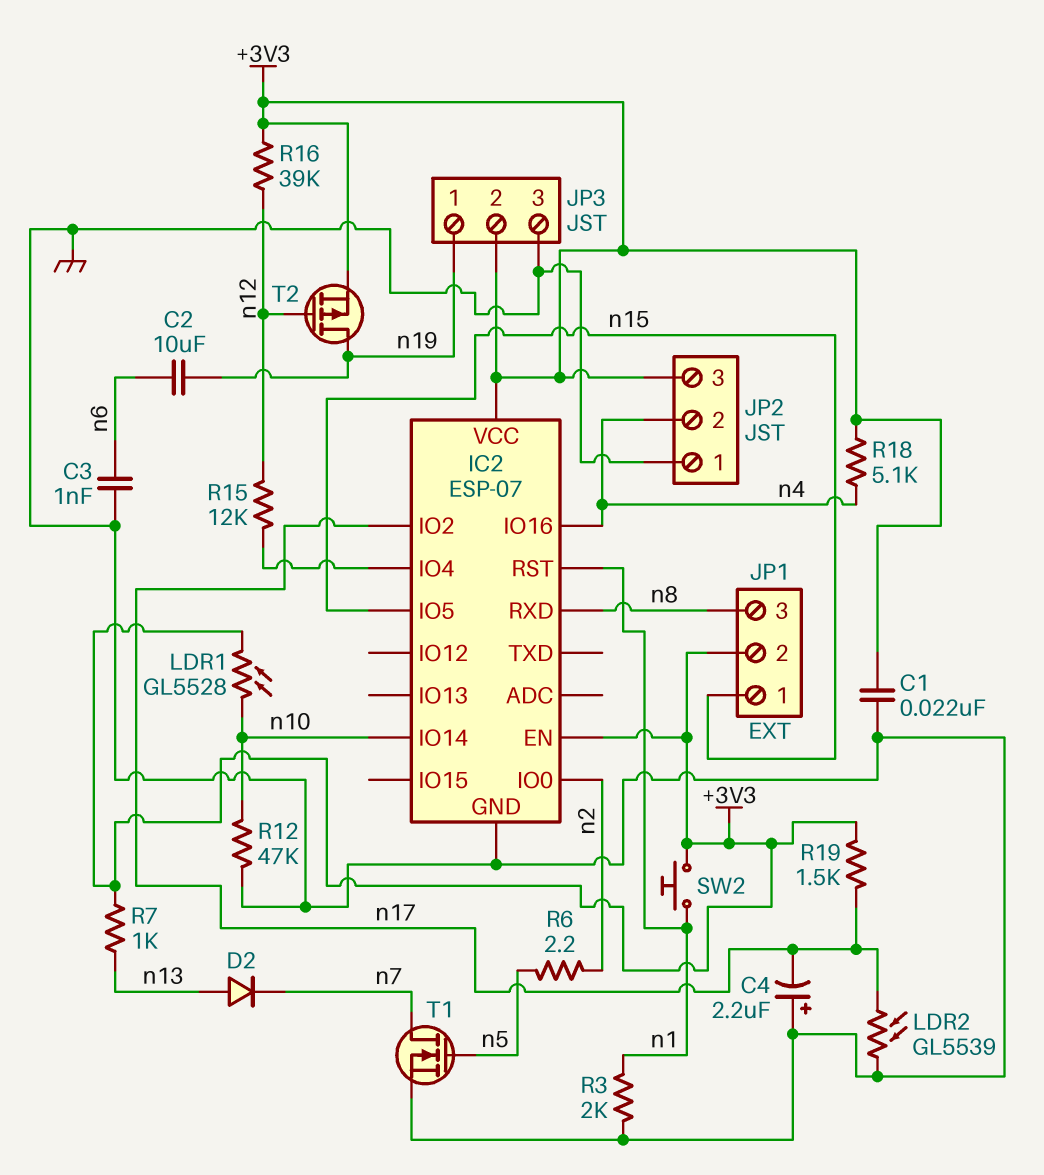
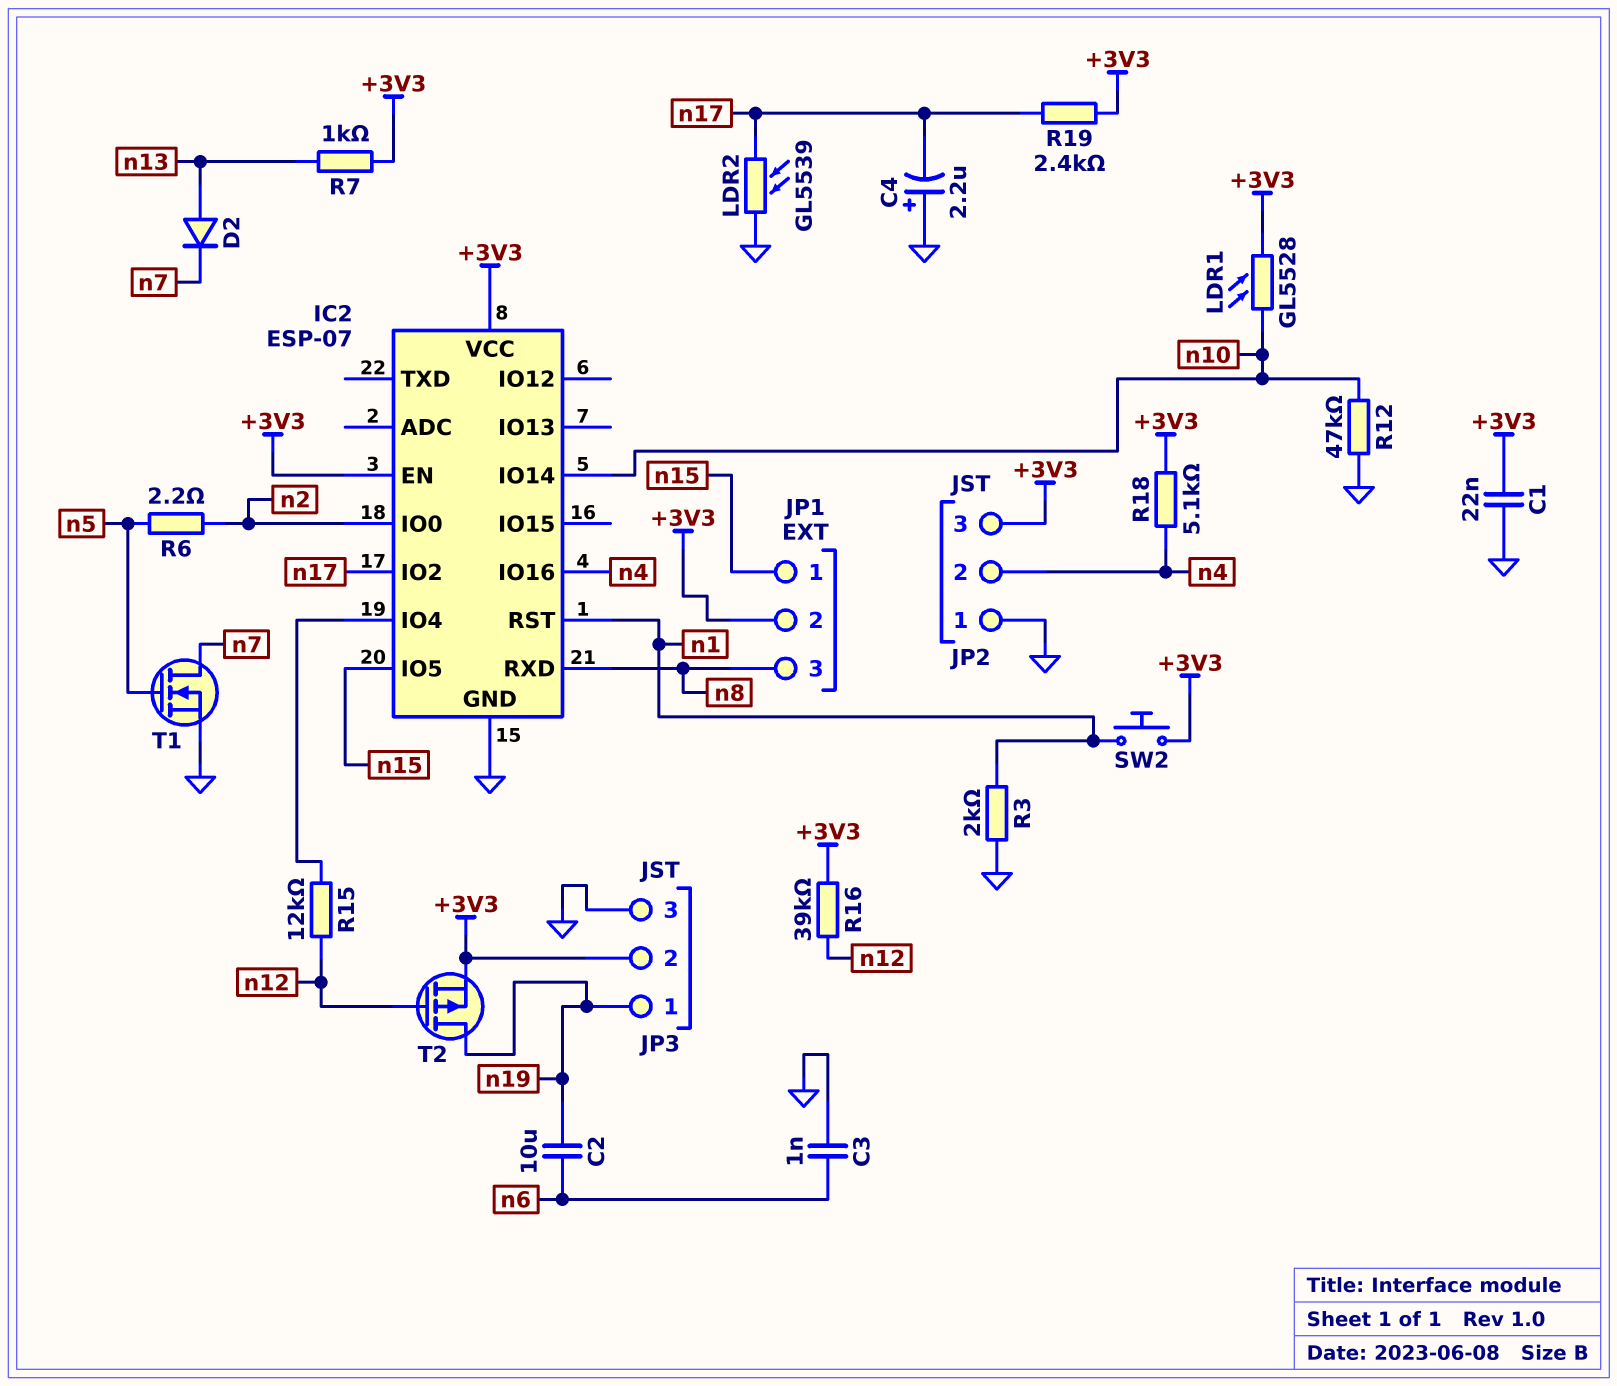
R19: 1.5k (+3V3, n17) -> 2.4k (+3V3, n17)

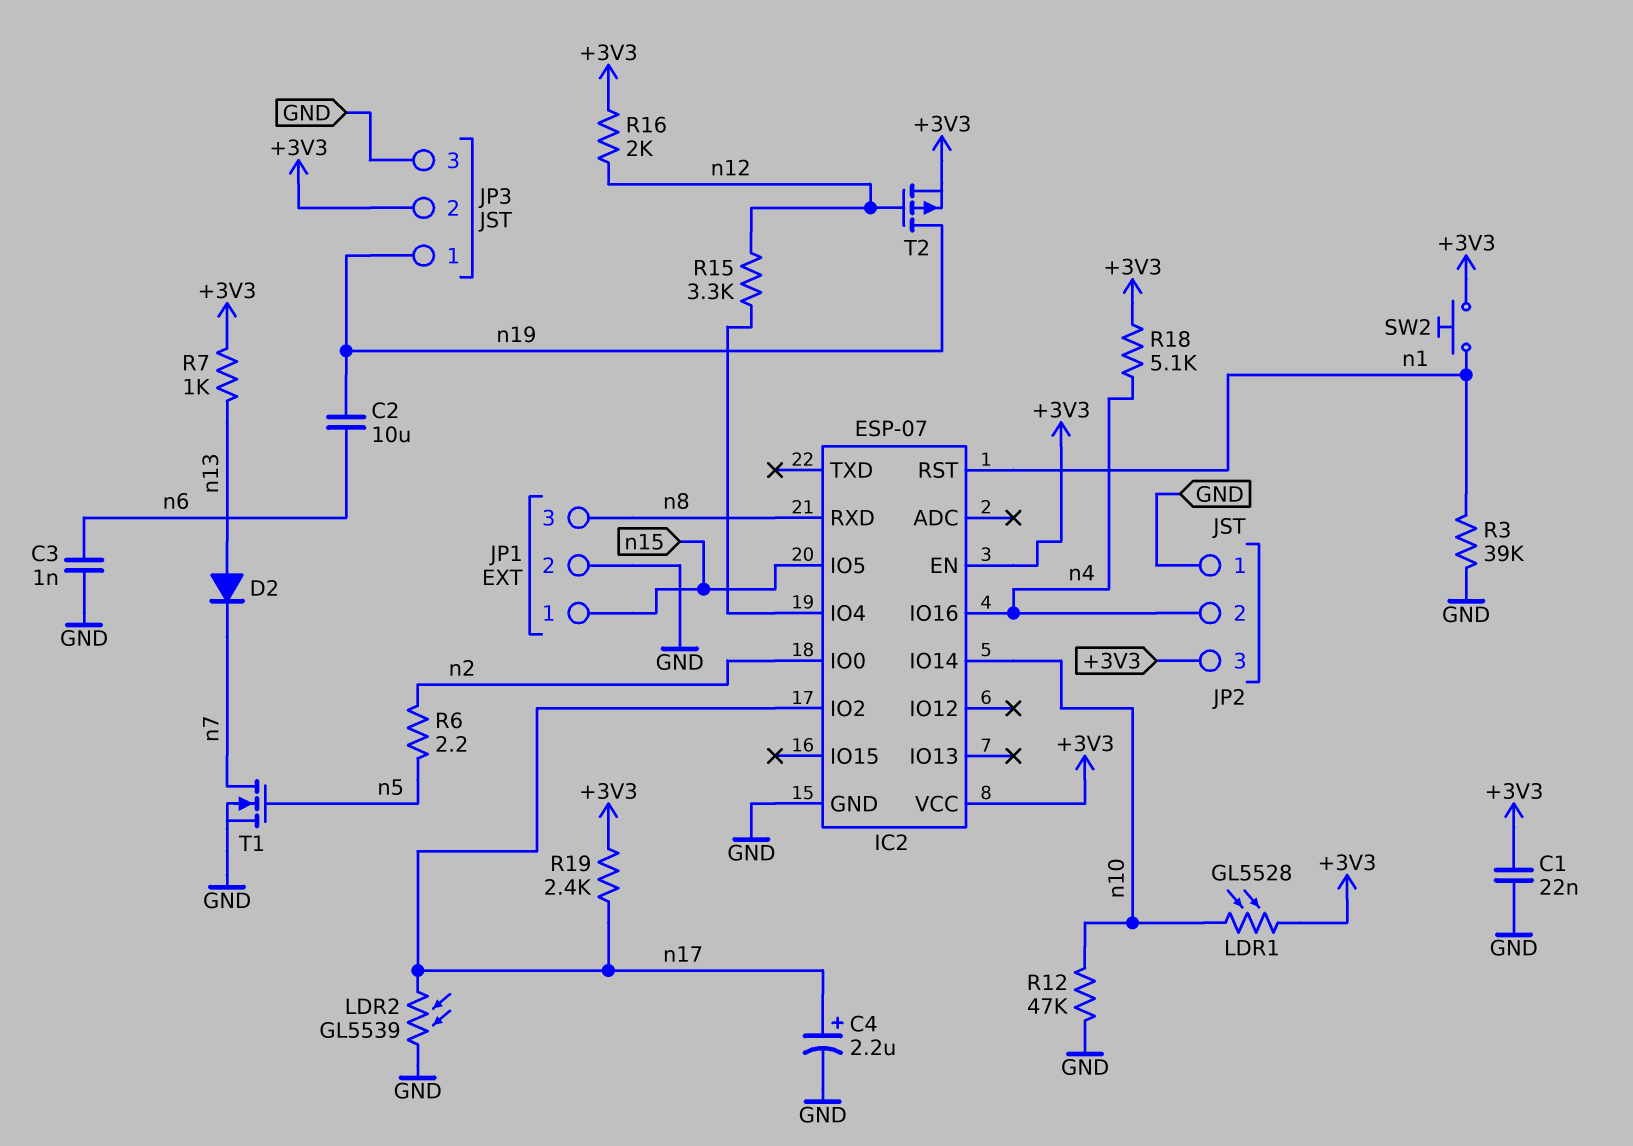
C4: 2.2uF (plus GND, minus n17) -> 2.2uF (plus n17, minus GND)
JP1 pin 2: +3V3 -> GND
R3: 2k (GND, n1) -> 39k (GND, n1)
R15: 12k (IC2/IO4, n12) -> 3.3k (IC2/IO4, n12)
R16: 39k (+3V3, n12) -> 2k (+3V3, n12)

